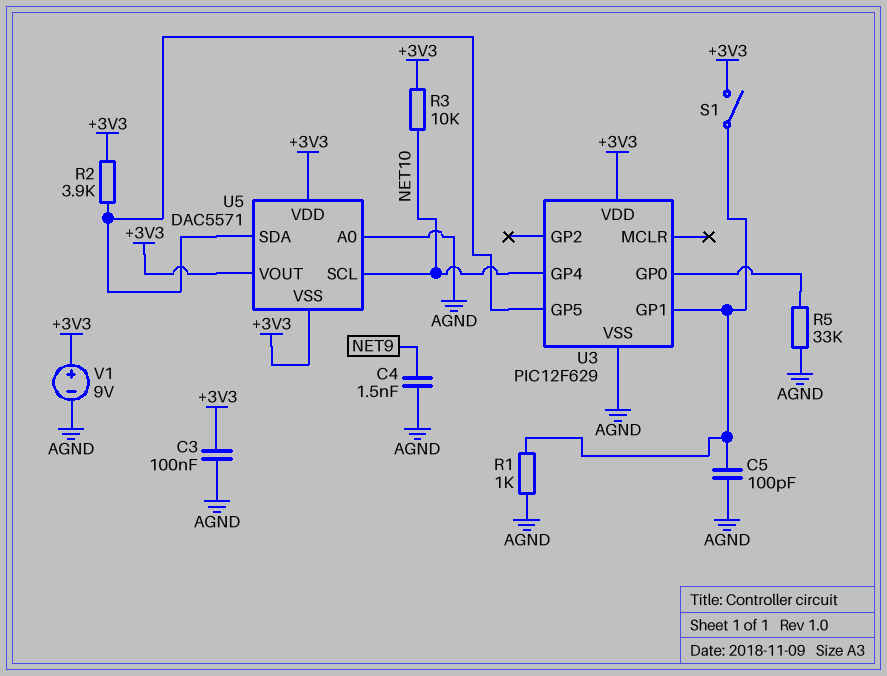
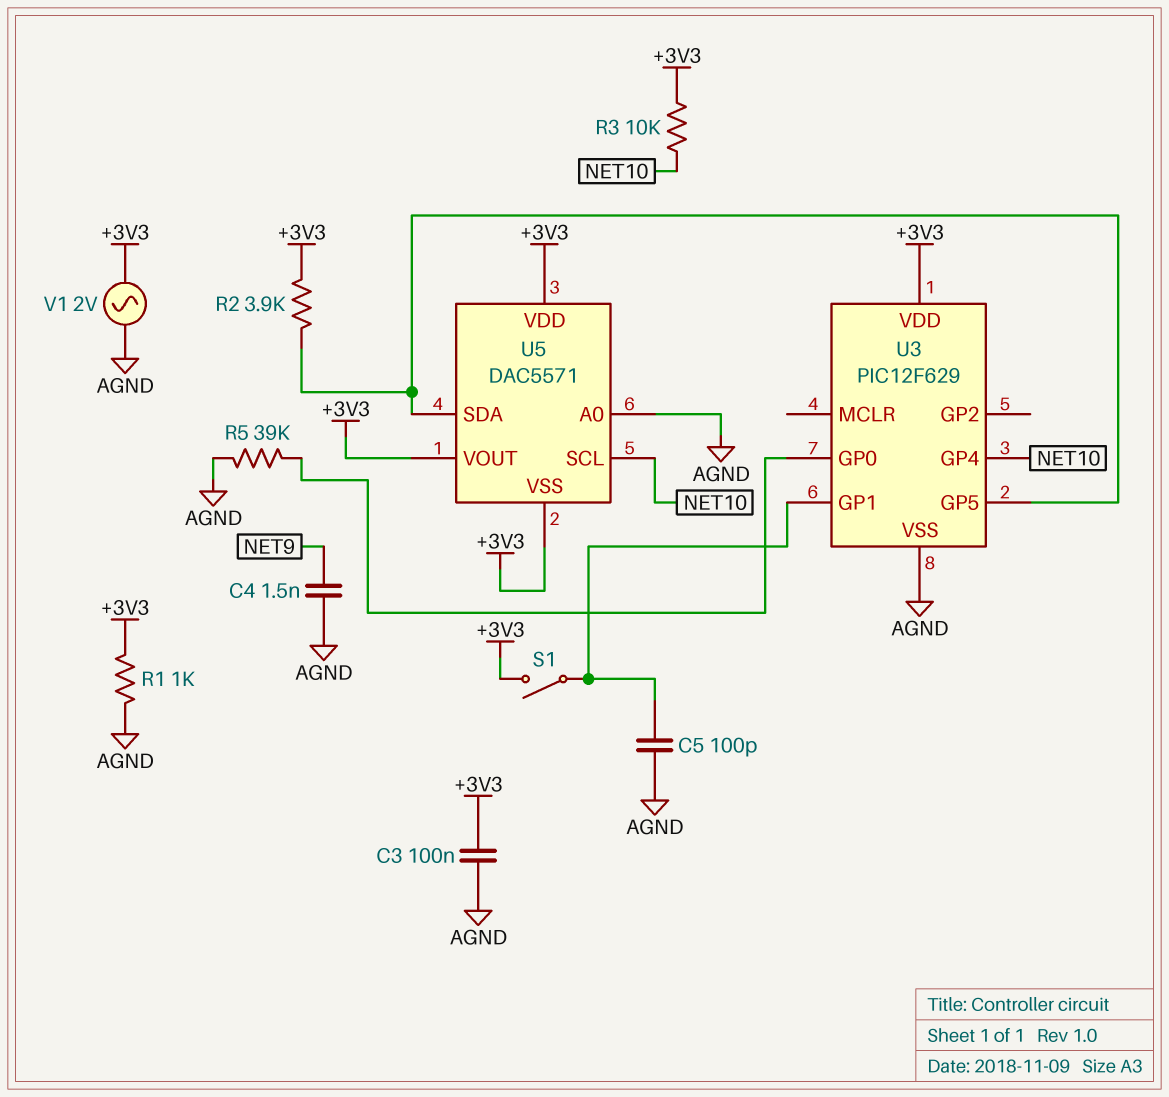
R1: 1k (AGND, U3/GP1) -> 1k (+3V3, AGND)
R5: 33k (AGND, U3/GP0) -> 39k (AGND, U3/GP0)
V1: 9V (plus +3V3, minus AGND) -> AC 2V (+3V3, AGND)

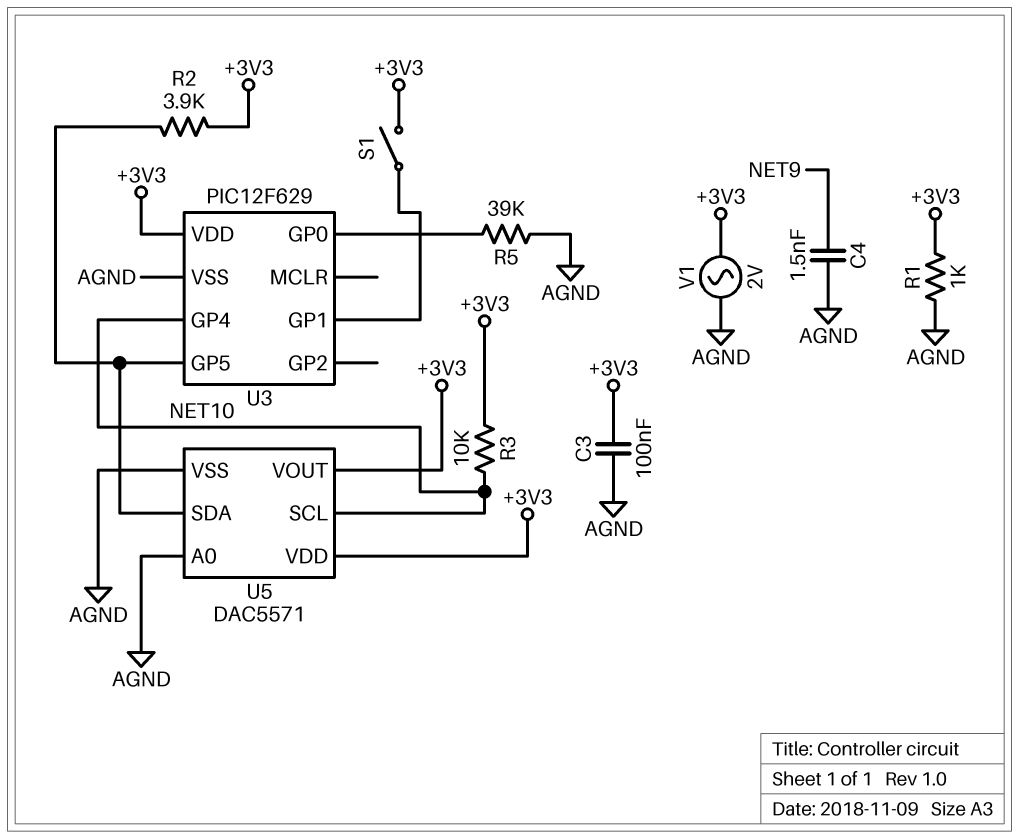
C5: 100pF (AGND, U3/GP1) -> none
U5 pin VSS: +3V3 -> AGND

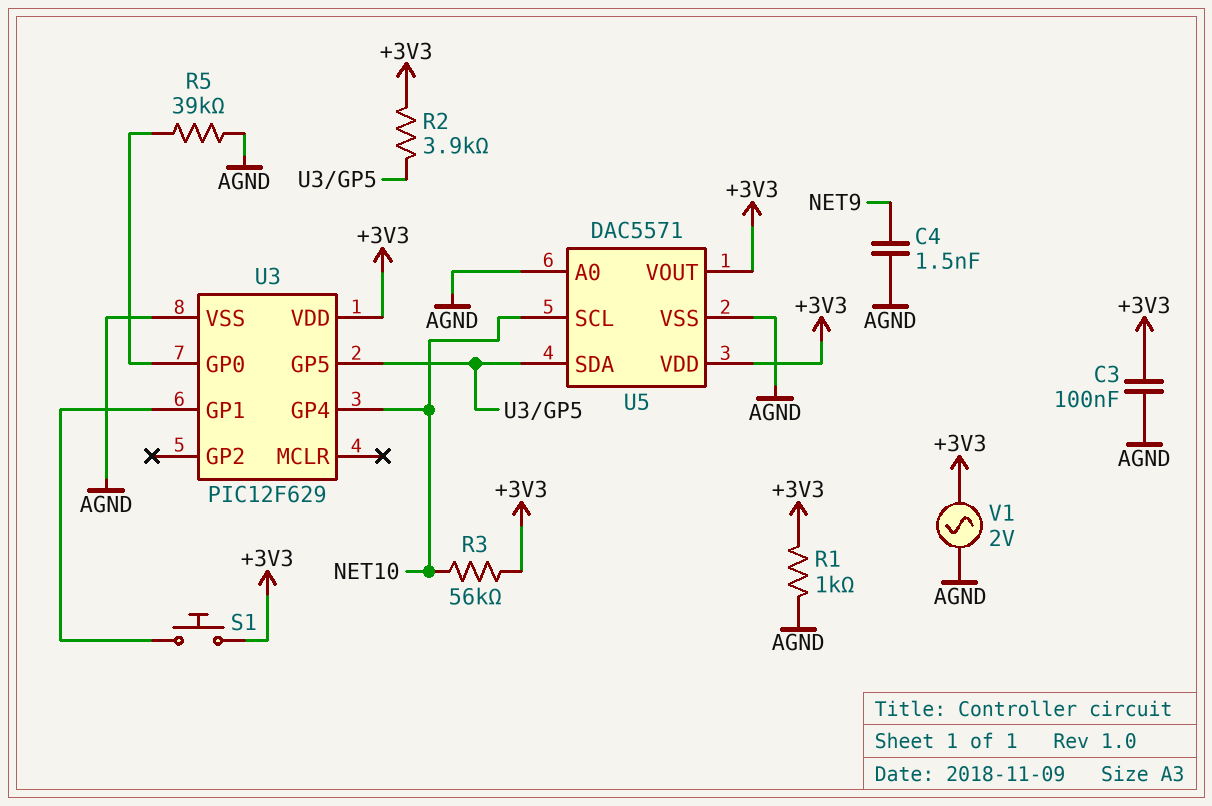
R3: 10k (+3V3, NET10) -> 56k (+3V3, NET10)
S1: switch (+3V3, U3/GP1) -> button (+3V3, U3/GP1)

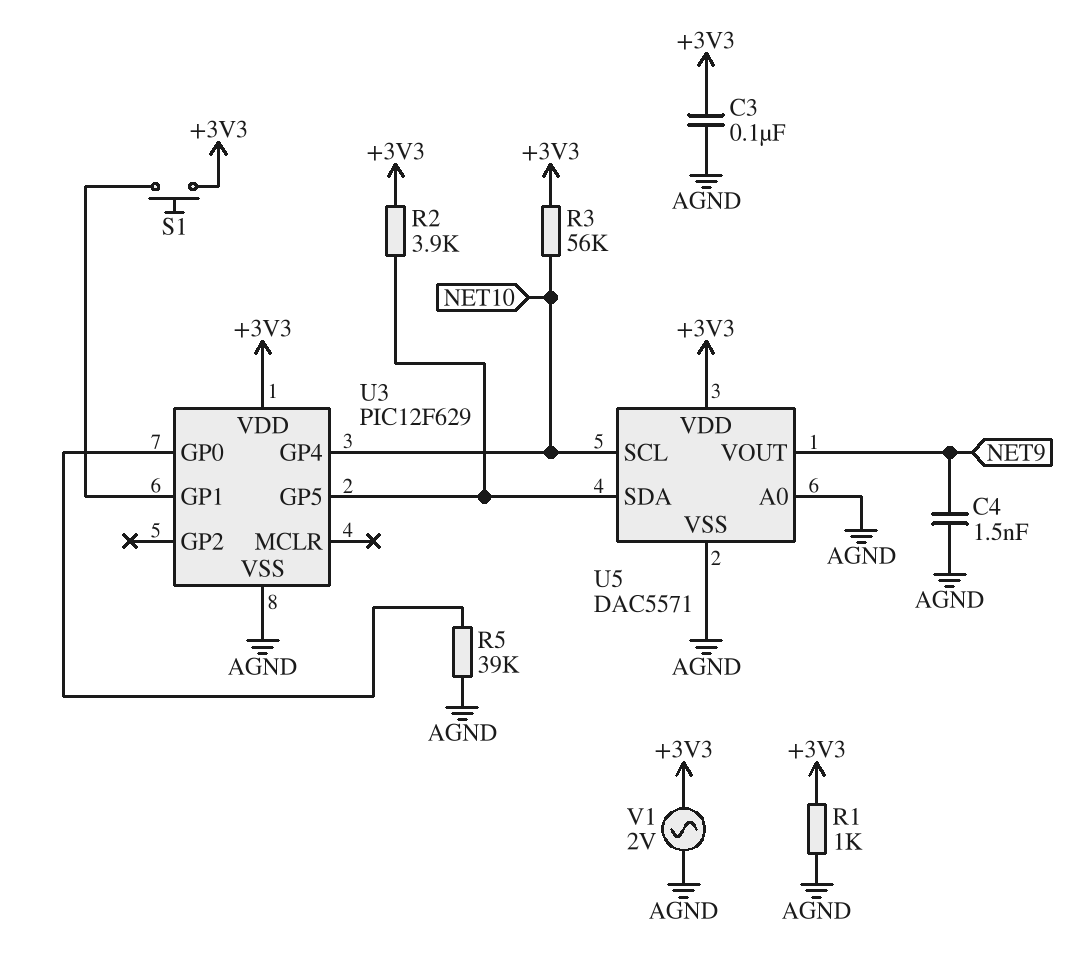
U5 pin VOUT: +3V3 -> NET9

